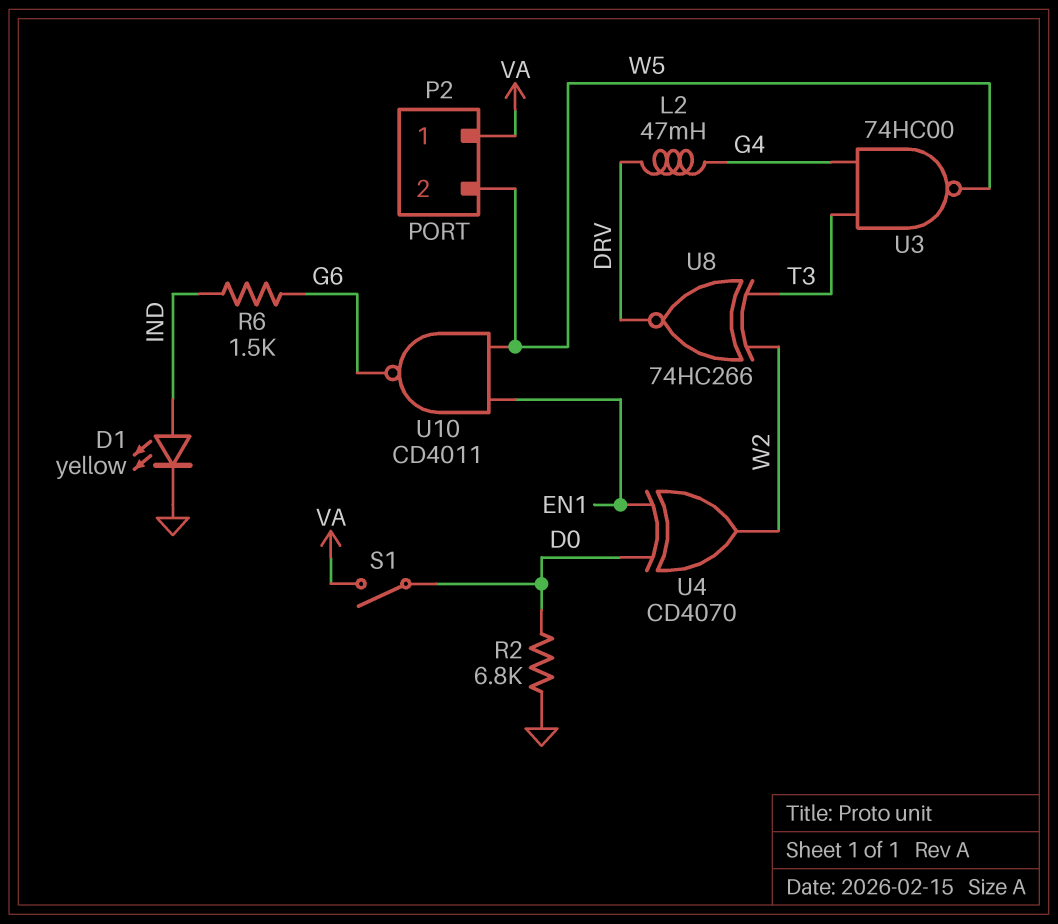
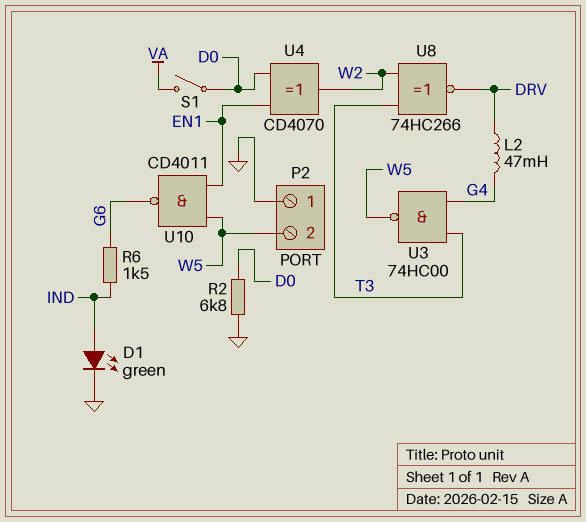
D1: LED yellow (A IND, K GND) -> LED green (A IND, K GND)
P2 pin 1: VA -> GND

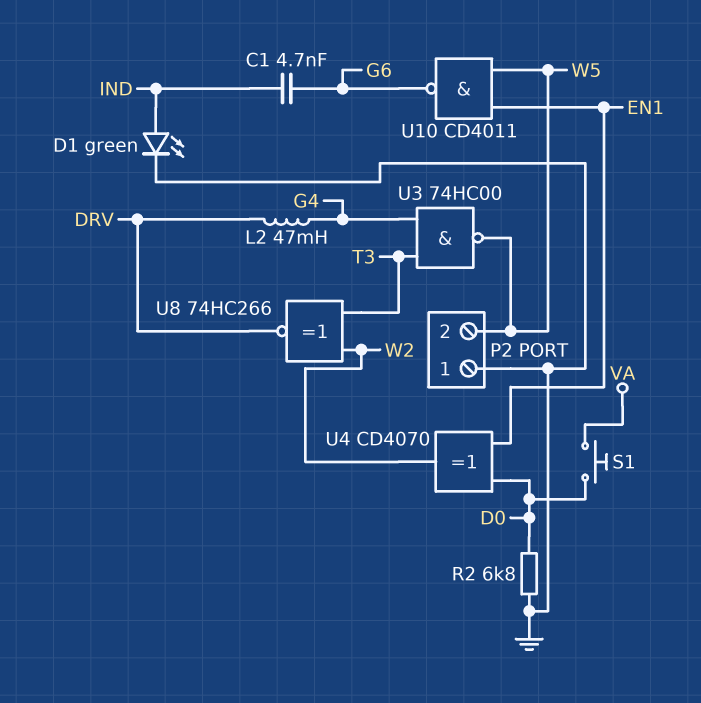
C1: none -> 4.7nF (G6, IND)
R6: 1.5k (G6, IND) -> none
S1: switch (D0, VA) -> button (D0, VA)

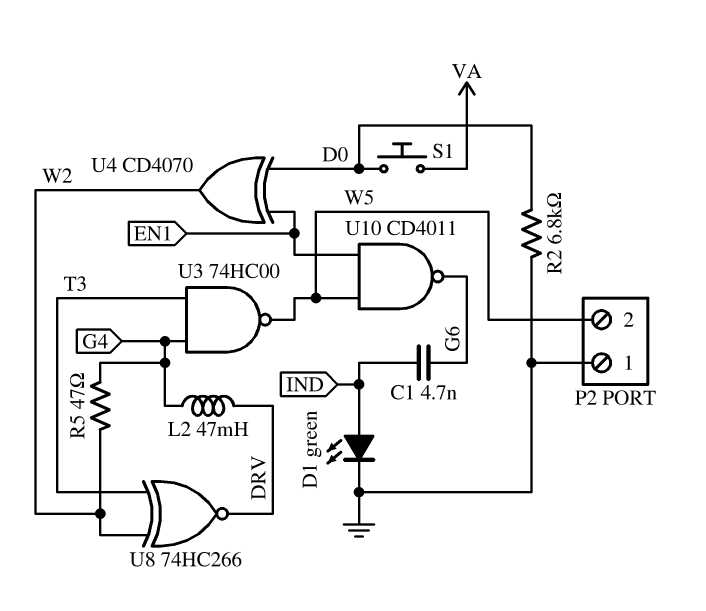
R5: none -> 47 (G4, W2)

